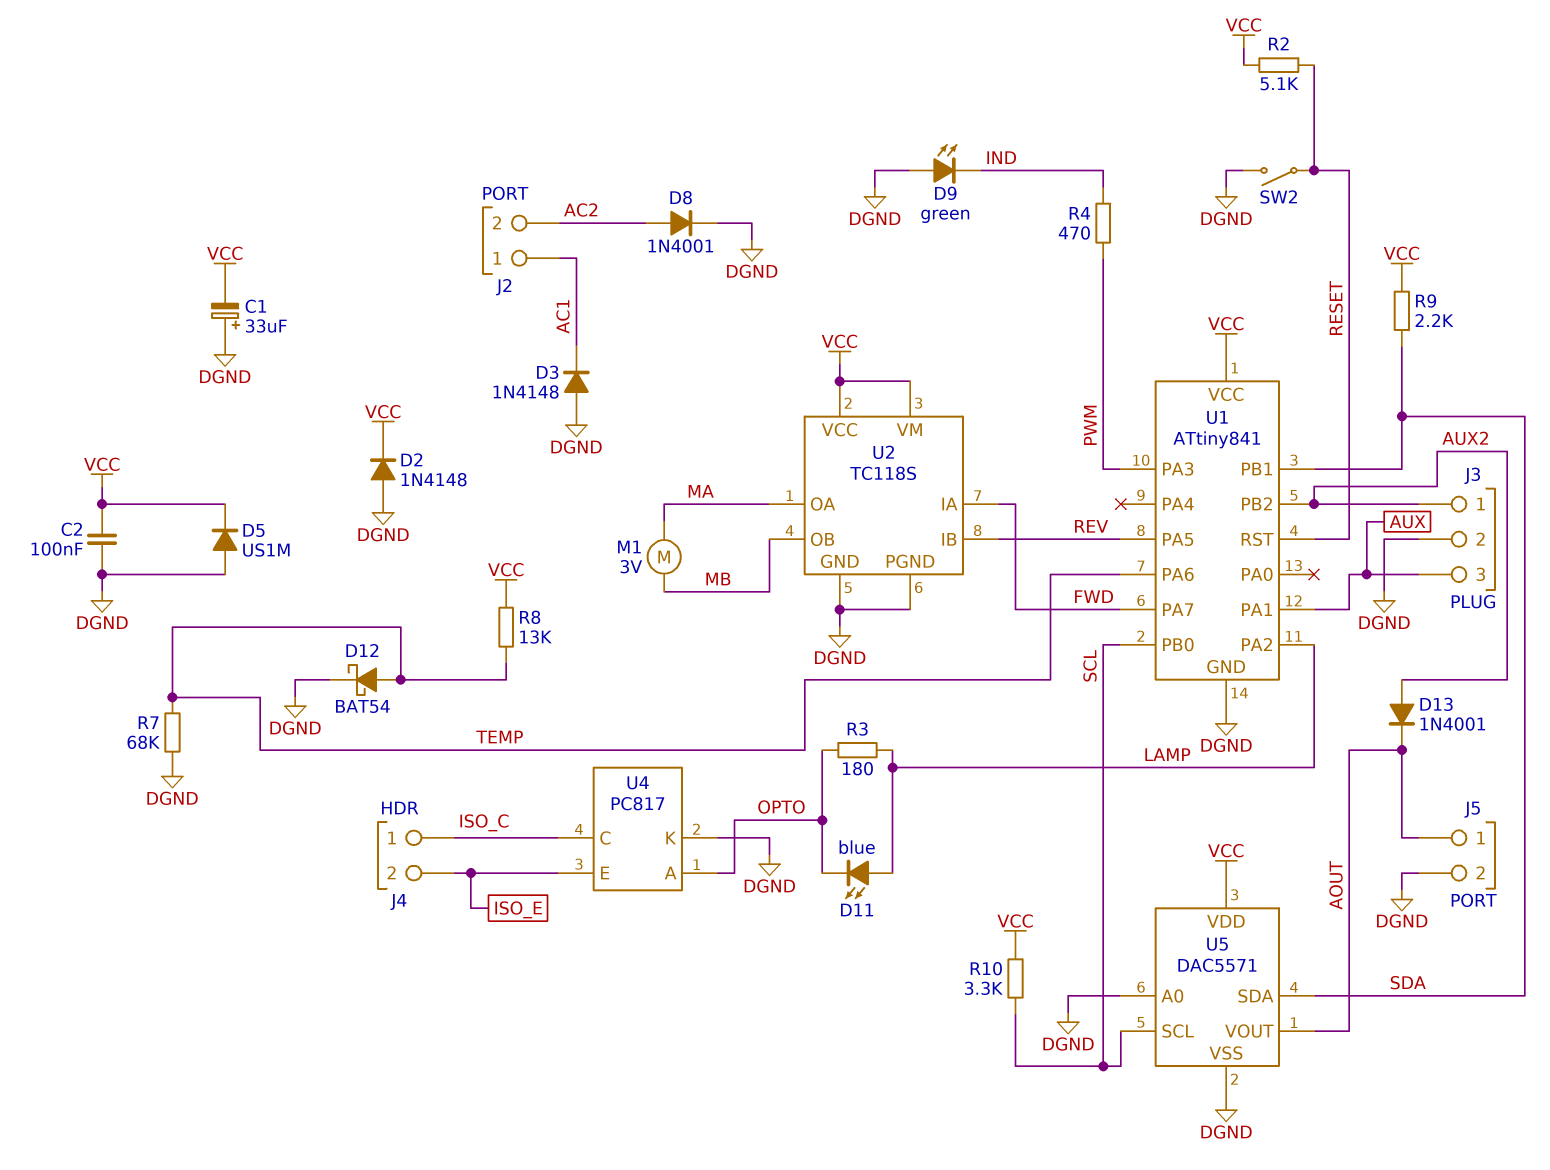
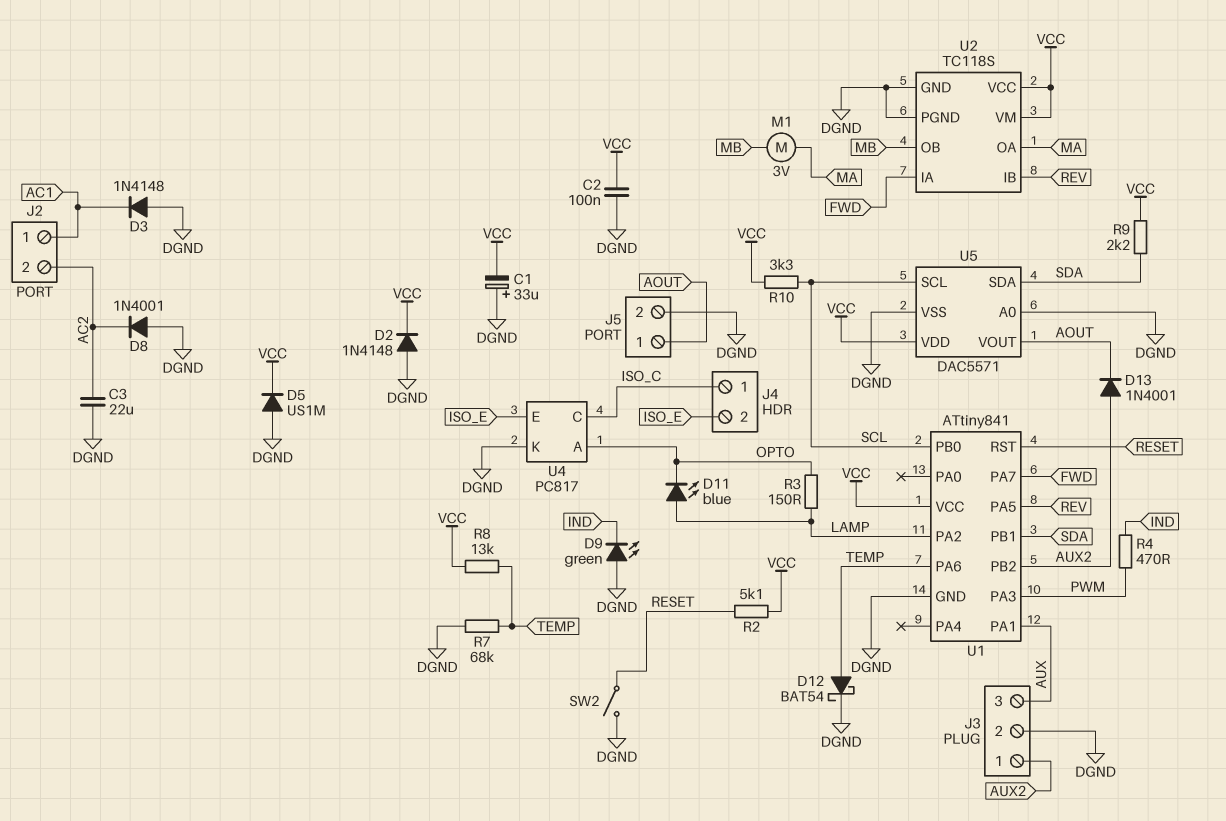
C3: none -> 22uF (AC2, DGND)
D8: diode 1N4001 (A AC2, K DGND) -> diode 1N4001 (A DGND, K AC2)
R3: 180 (LAMP, OPTO) -> 150 (LAMP, OPTO)

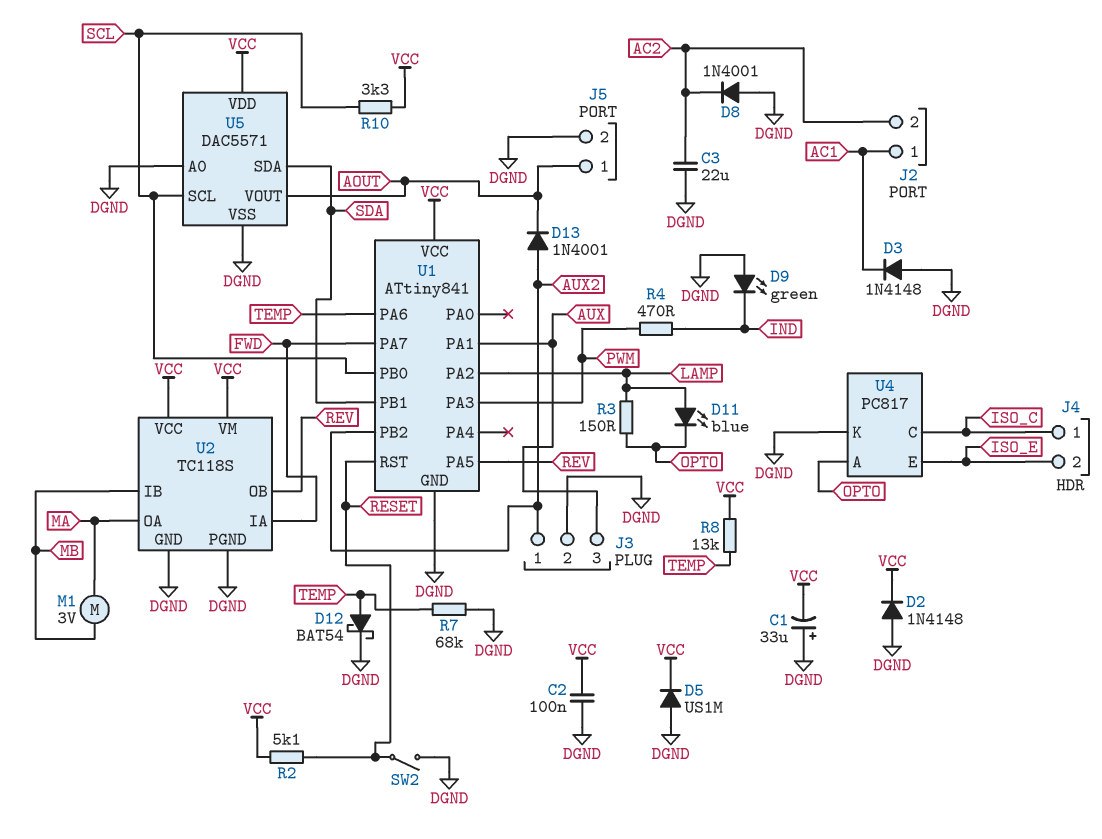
R9: 2.2k (SDA, VCC) -> none
U2 pin IB: REV -> MB
U2 pin OB: MB -> REV

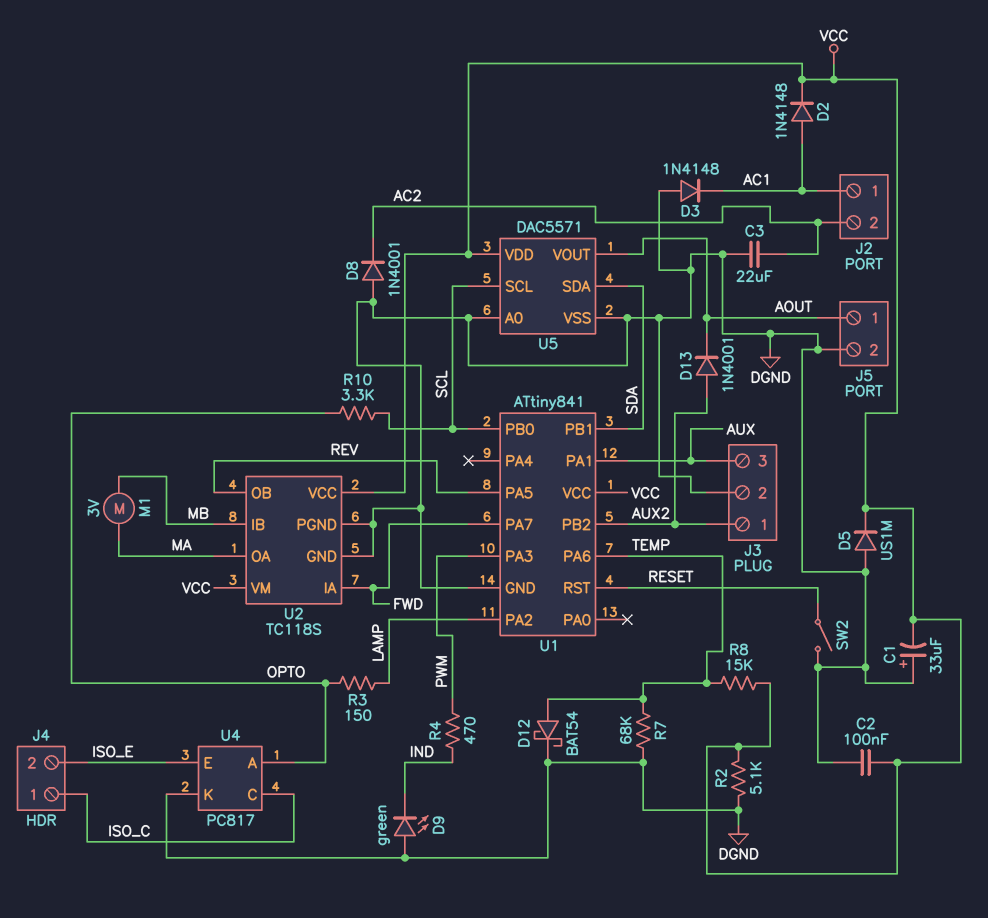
D2: diode 1N4148 (A DGND, K VCC) -> diode 1N4148 (A AC1, K VCC)
D11: LED blue (A LAMP, K OPTO) -> none
R2: 5.1k (RESET, VCC) -> 5.1k (DGND, VCC)
R8: 13k (TEMP, VCC) -> 15k (TEMP, VCC)
R10: 3.3k (SCL, VCC) -> 3.3k (OPTO, SCL)

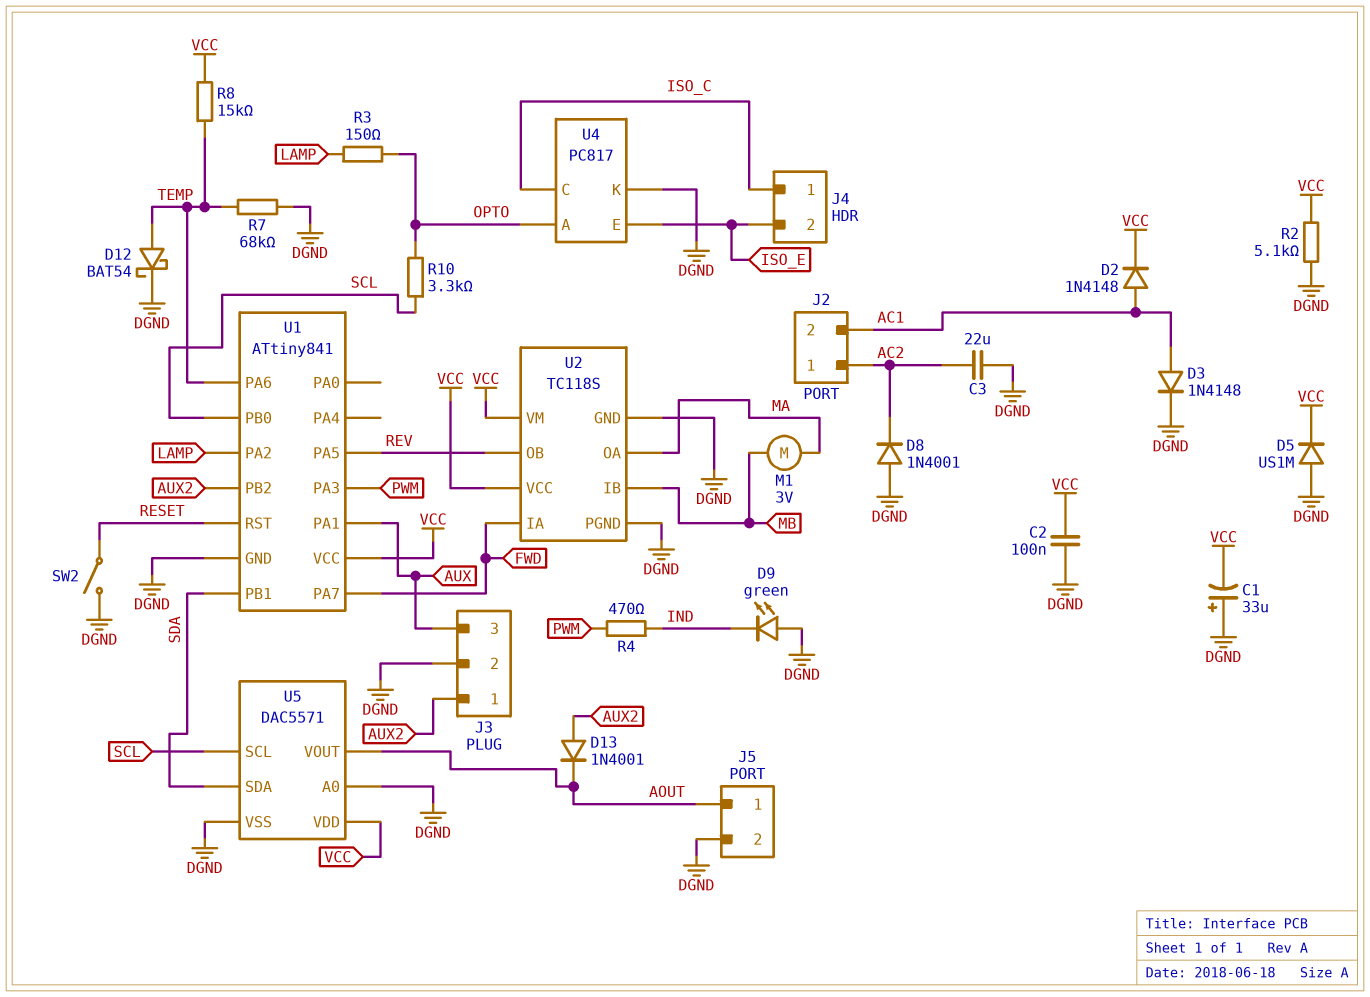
D3: diode 1N4148 (A DGND, K AC1) -> diode 1N4148 (A AC1, K DGND)
J2 pin 1: AC1 -> AC2
J2 pin 2: AC2 -> AC1

